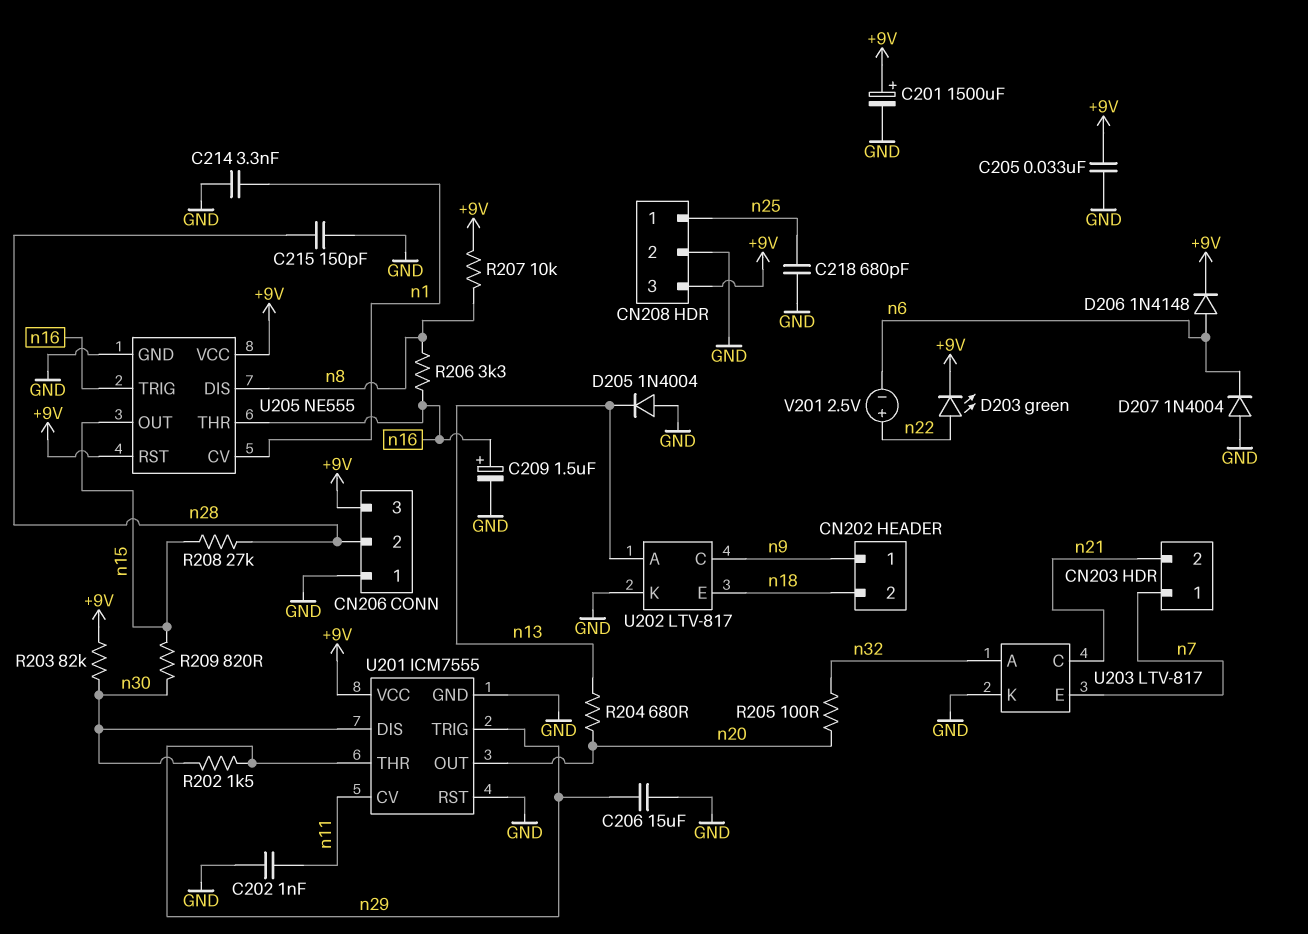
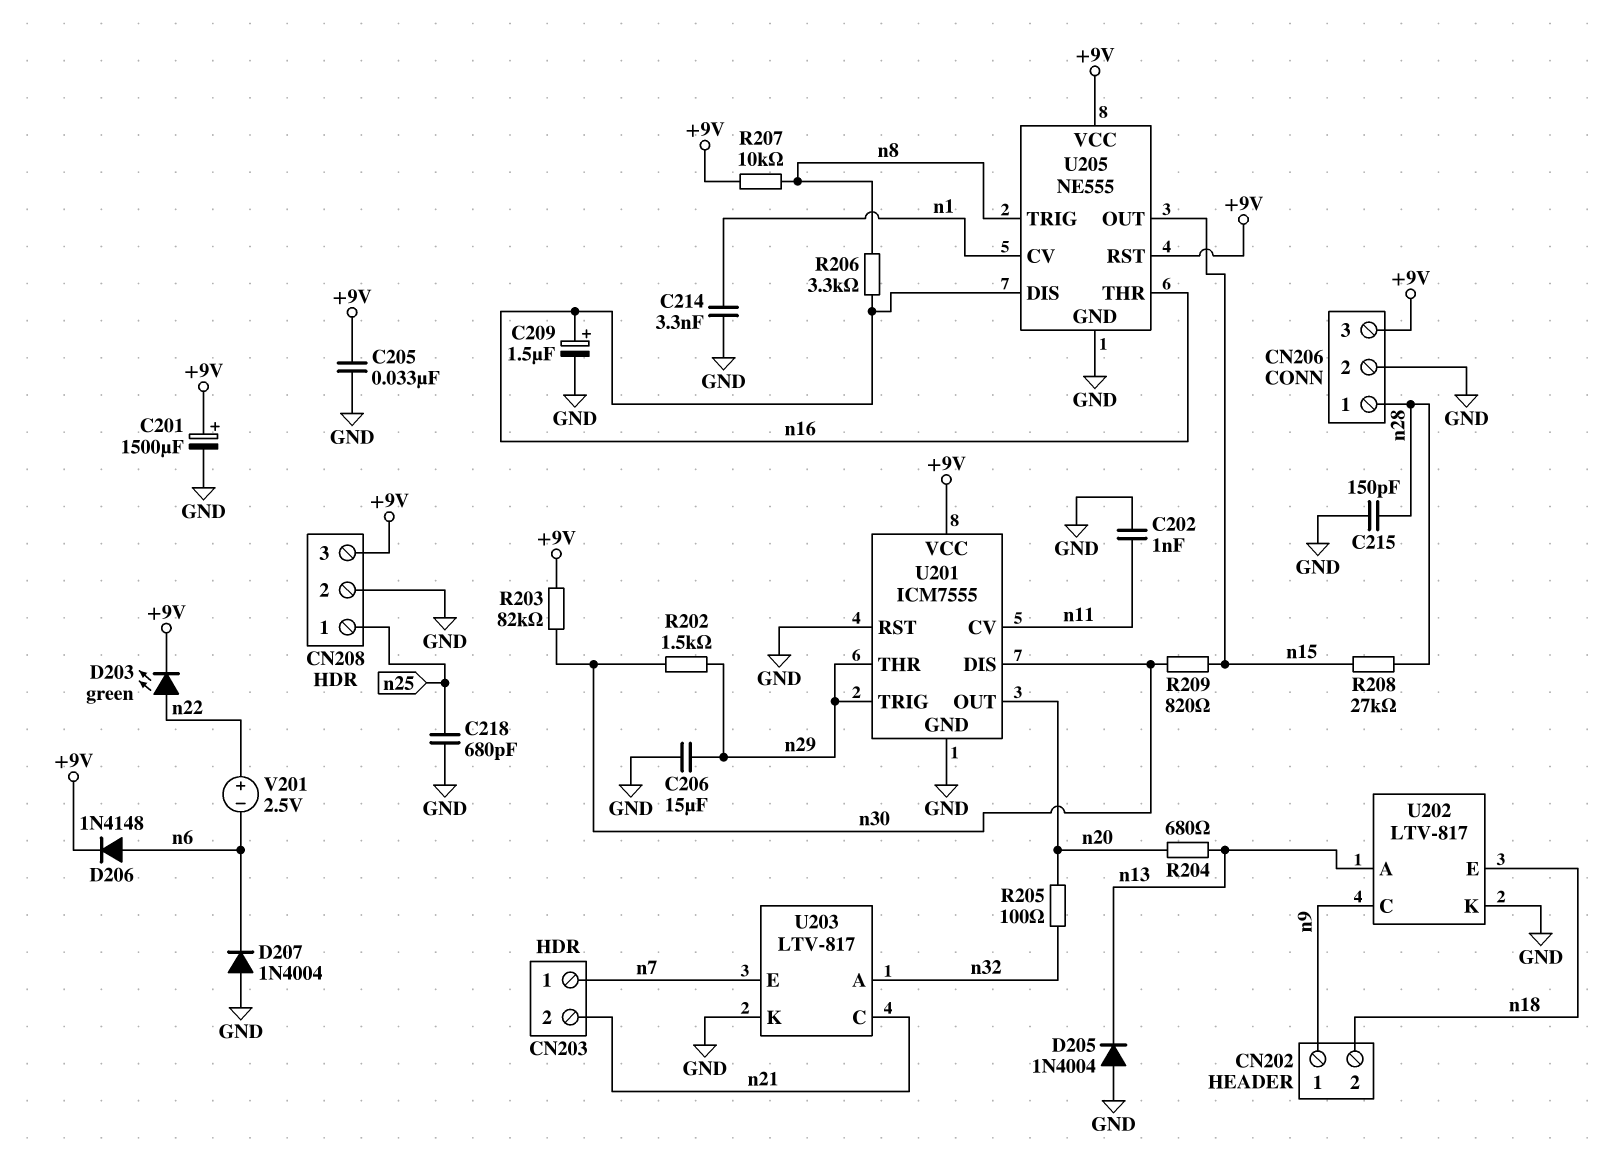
CN206 pin 1: GND -> n28
CN206 pin 2: n28 -> GND
U205 pin DIS: n8 -> n16
U205 pin TRIG: n16 -> n8

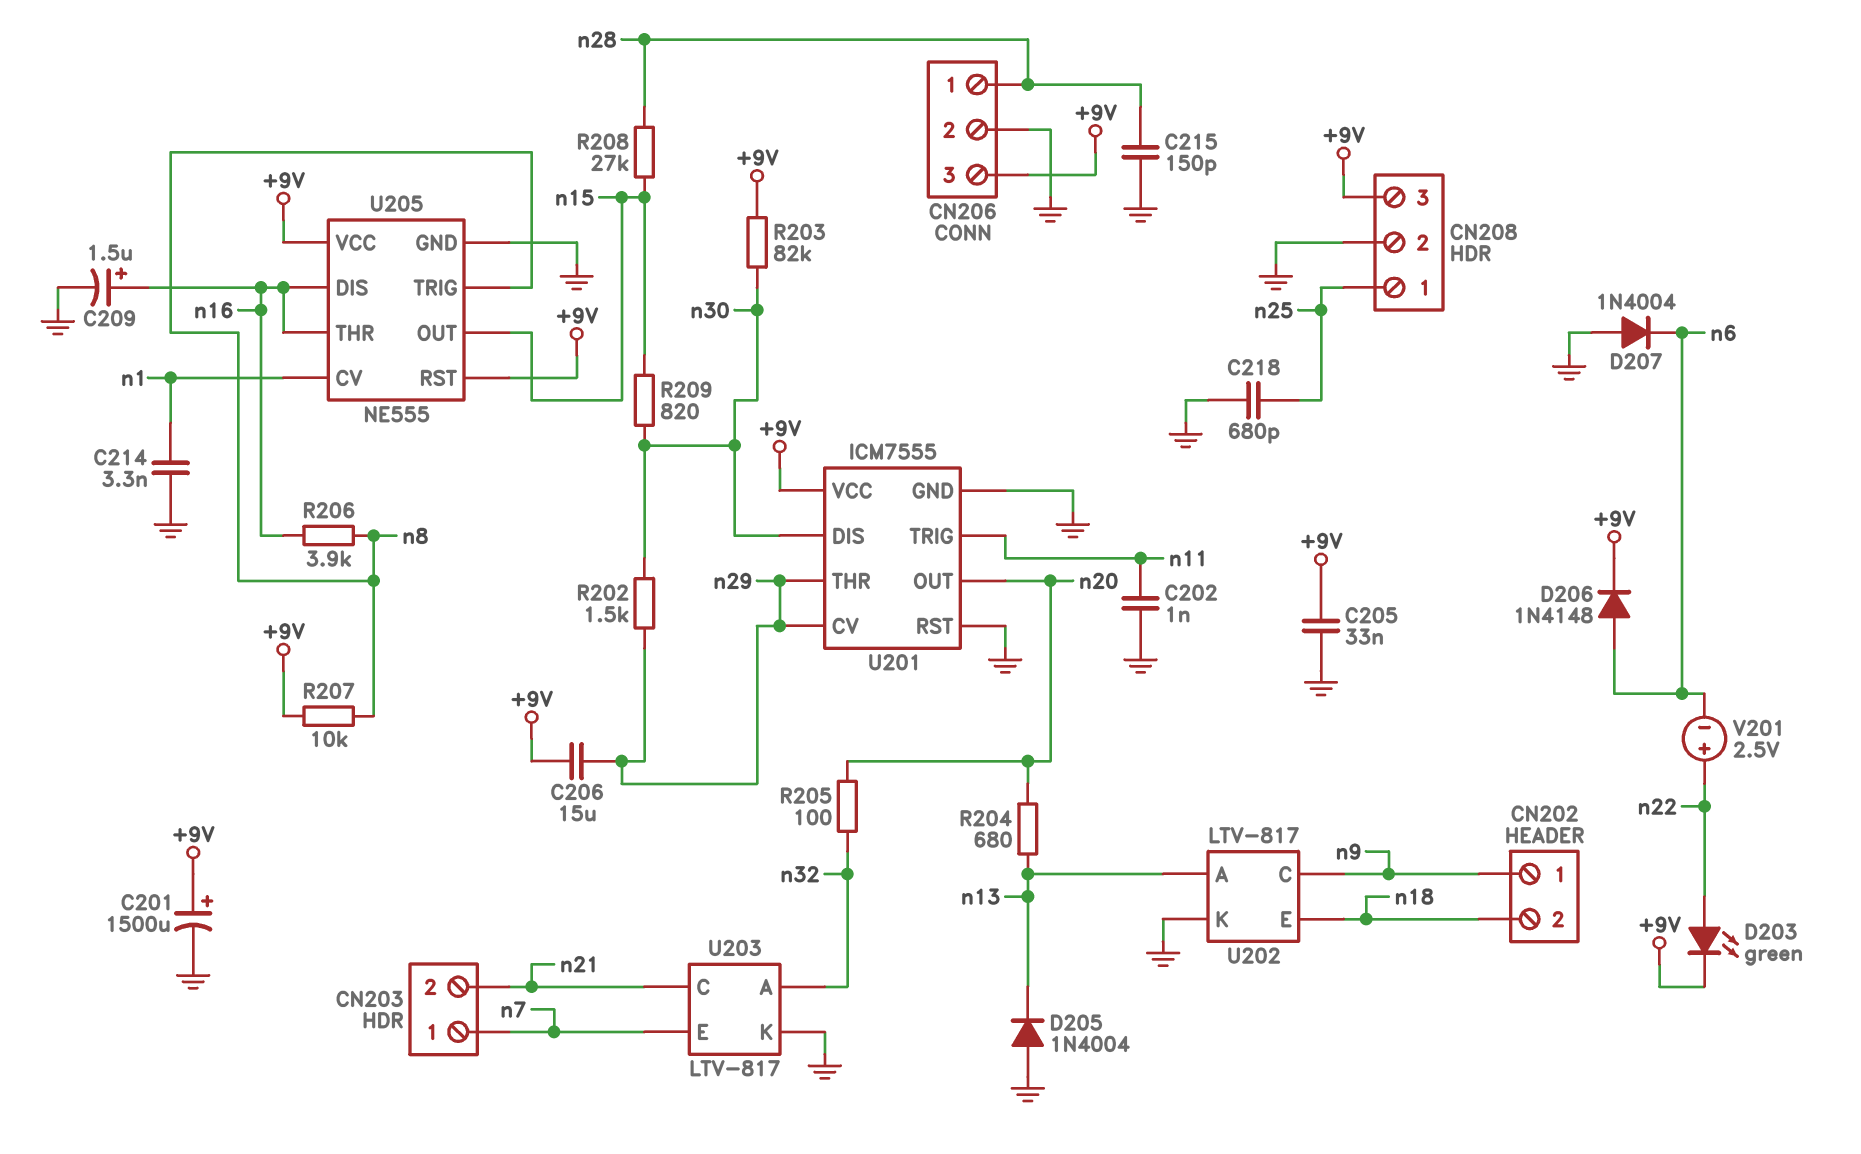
C206: 15uF (GND, n29) -> 15uF (+9V, n29)
R206: 3.3k (n8, n16) -> 3.9k (n8, n16)
U201 pin CV: n11 -> n29
U201 pin TRIG: n29 -> n11

